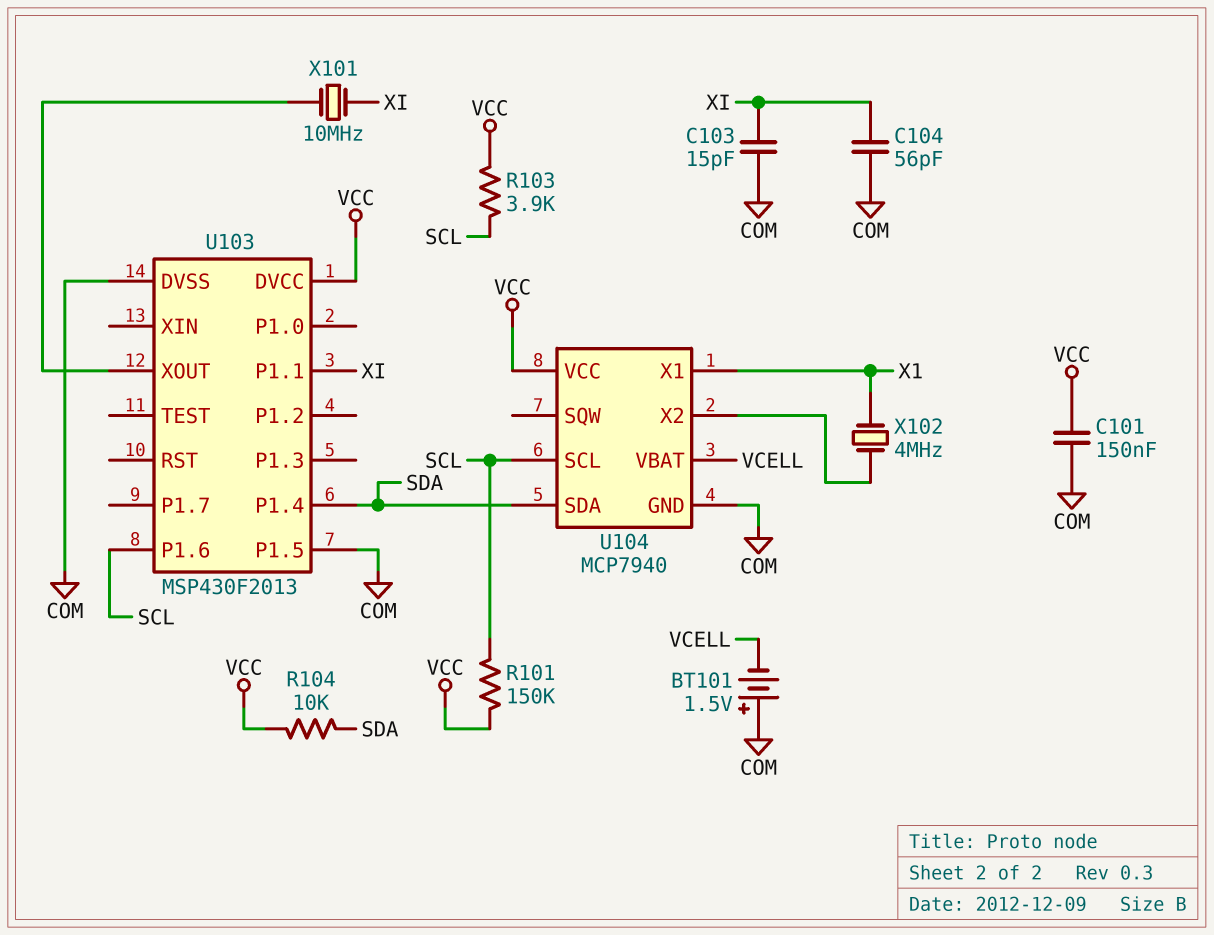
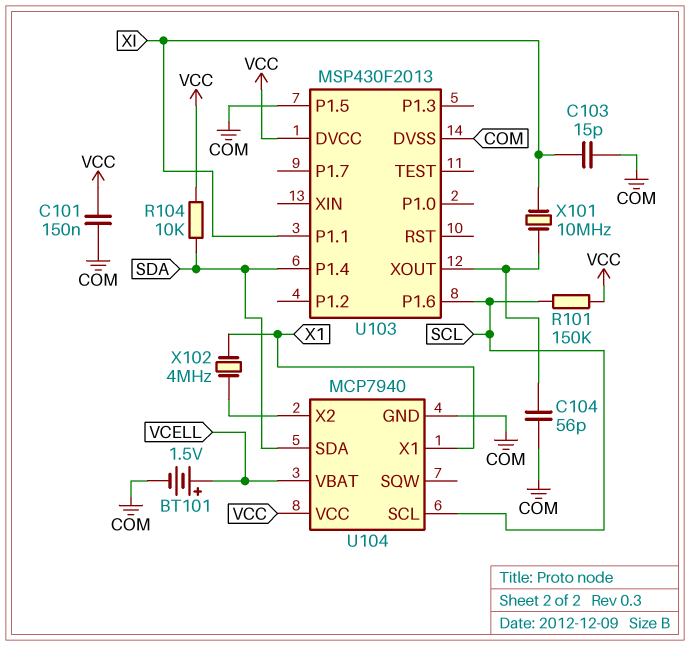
BT101: 1.5V (plus COM, minus VCELL) -> 1.5V (plus VCELL, minus COM)
C104: 56pF (COM, XI) -> 56pF (COM, U103/XOUT)
R103: 3.9k (SCL, VCC) -> none

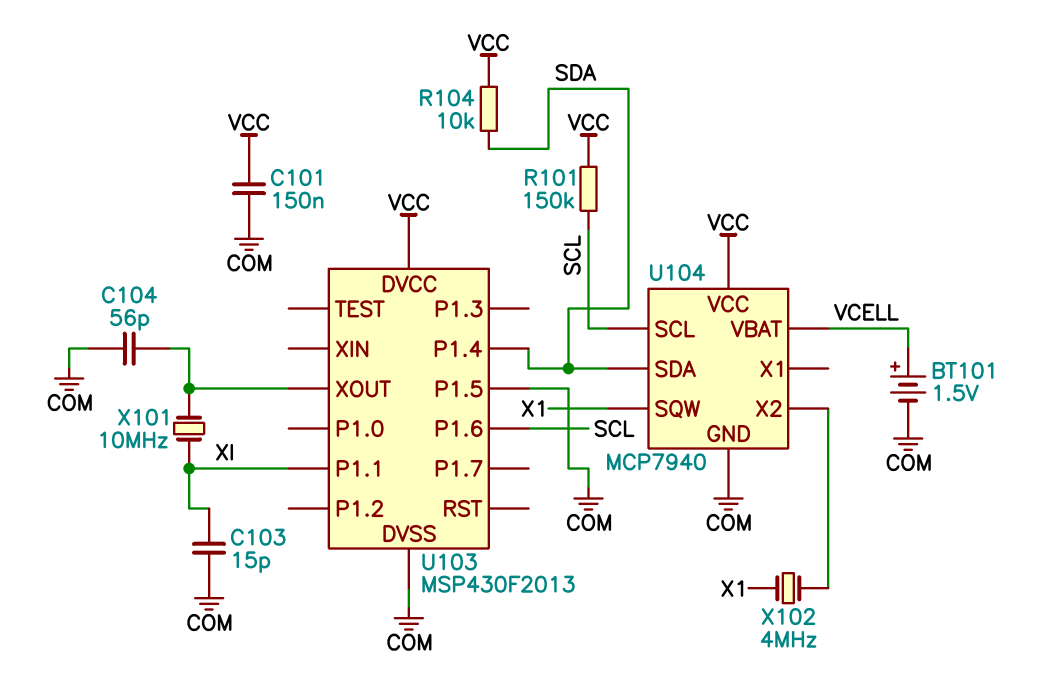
U104 pin SQW: none -> X1
U104 pin X1: X1 -> none

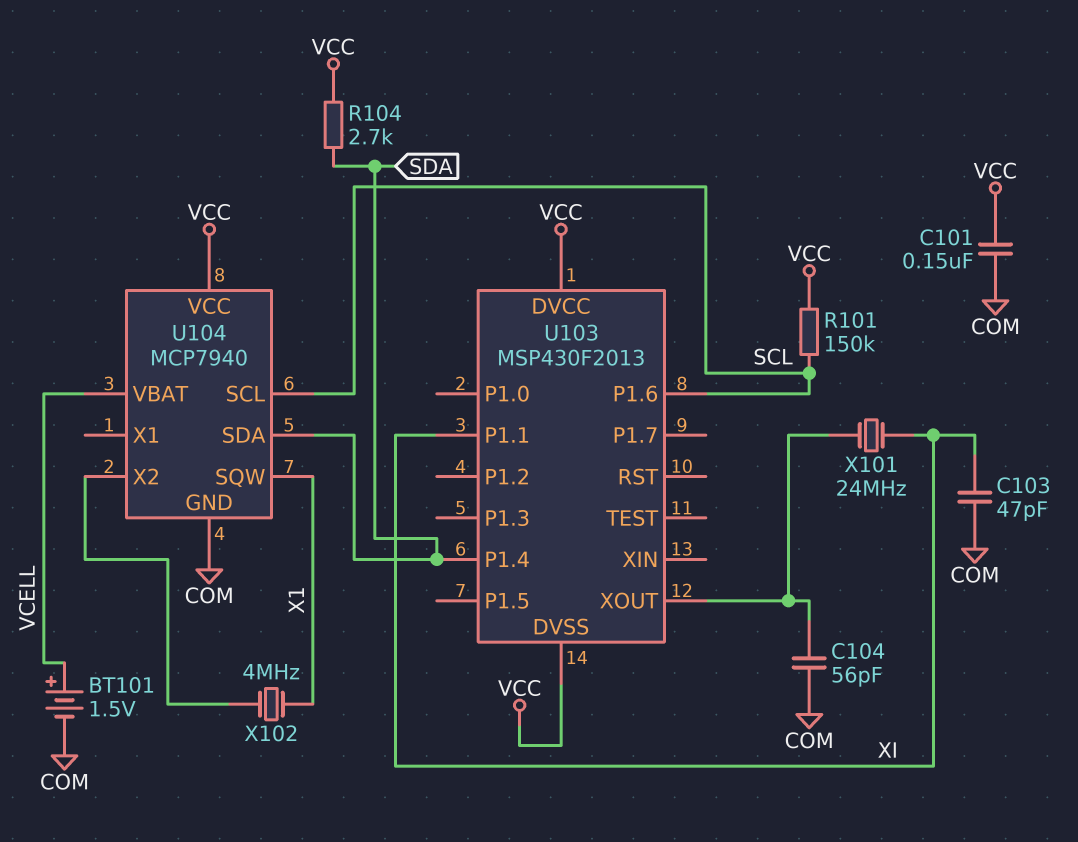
C103: 15pF (COM, XI) -> 47pF (COM, XI)
R104: 10k (SDA, VCC) -> 2.7k (SDA, VCC)
U103 pin DVSS: COM -> VCC
U103 pin P1.5: COM -> none
X101: 10MHz (U103/XOUT, XI) -> 24MHz (U103/XOUT, XI)

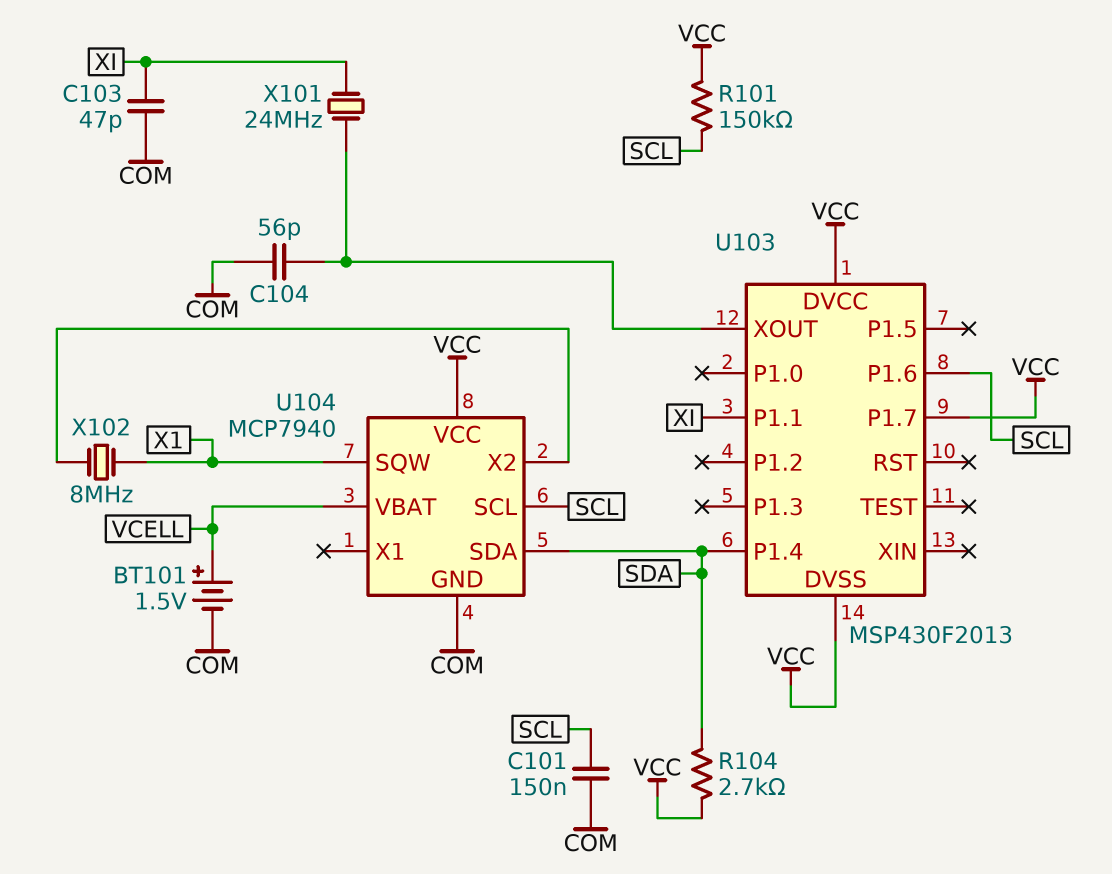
C101: 150nF (COM, VCC) -> 150nF (COM, SCL)
U103 pin P1.7: none -> VCC
X102: 4MHz (U104/X2, X1) -> 8MHz (U104/X2, X1)

